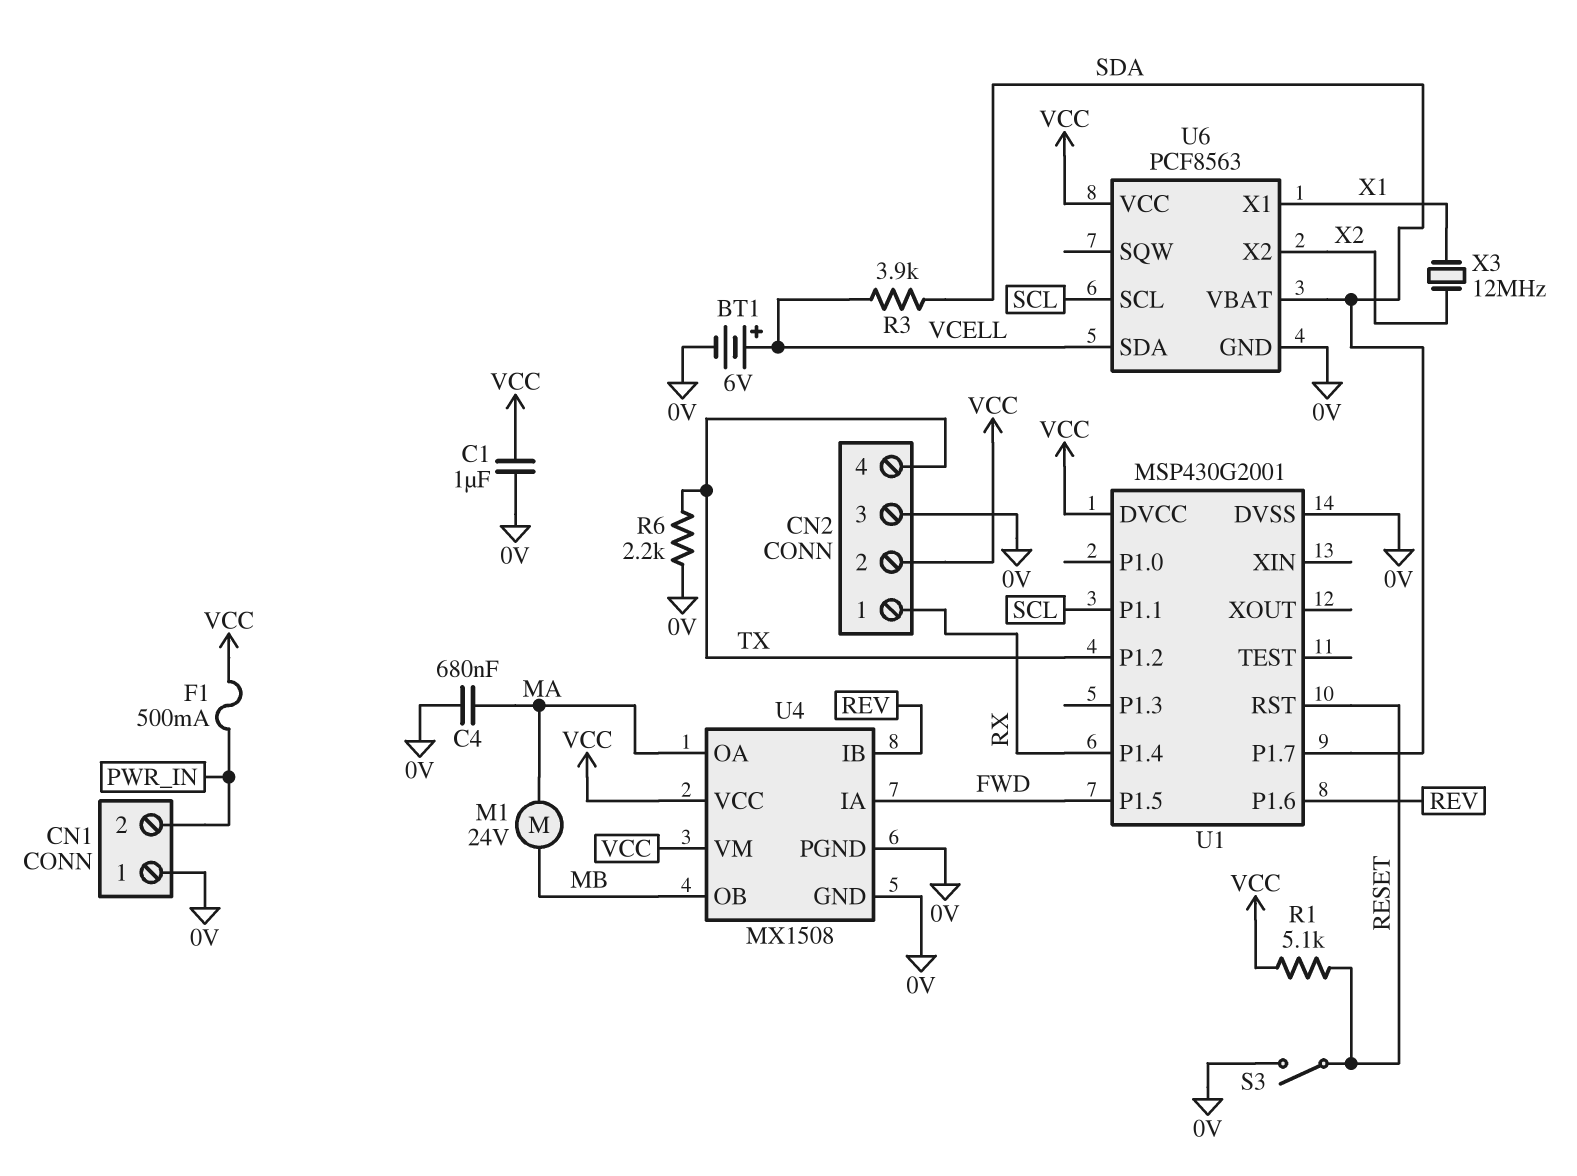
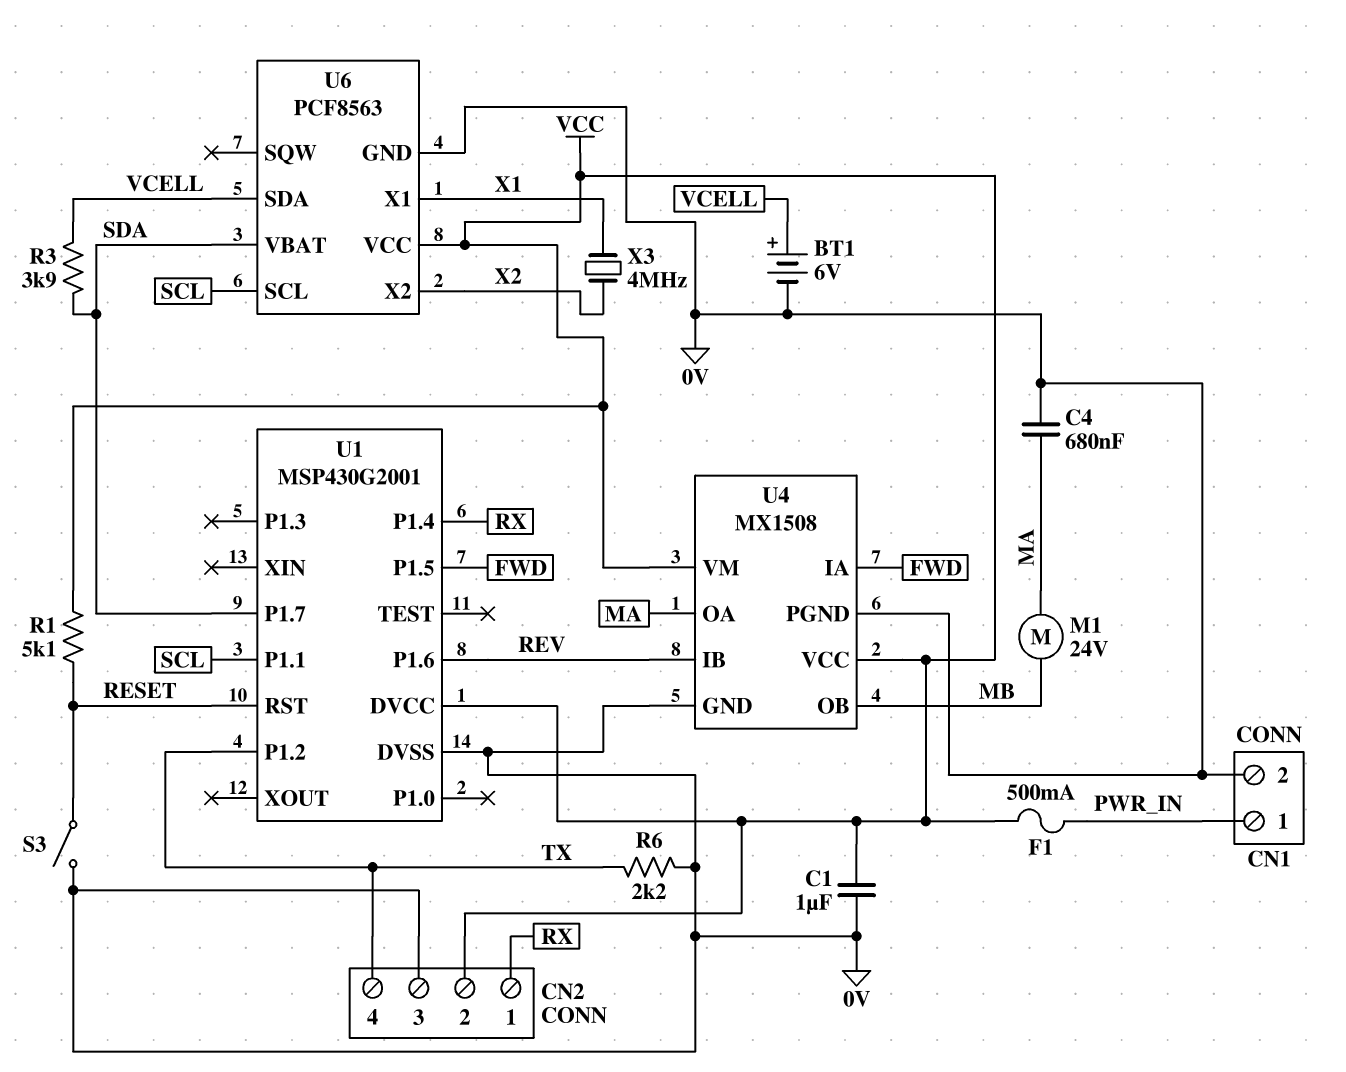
CN1 pin 1: 0V -> PWR_IN
CN1 pin 2: PWR_IN -> 0V
X3: 12MHz (X1, X2) -> 4MHz (X1, X2)

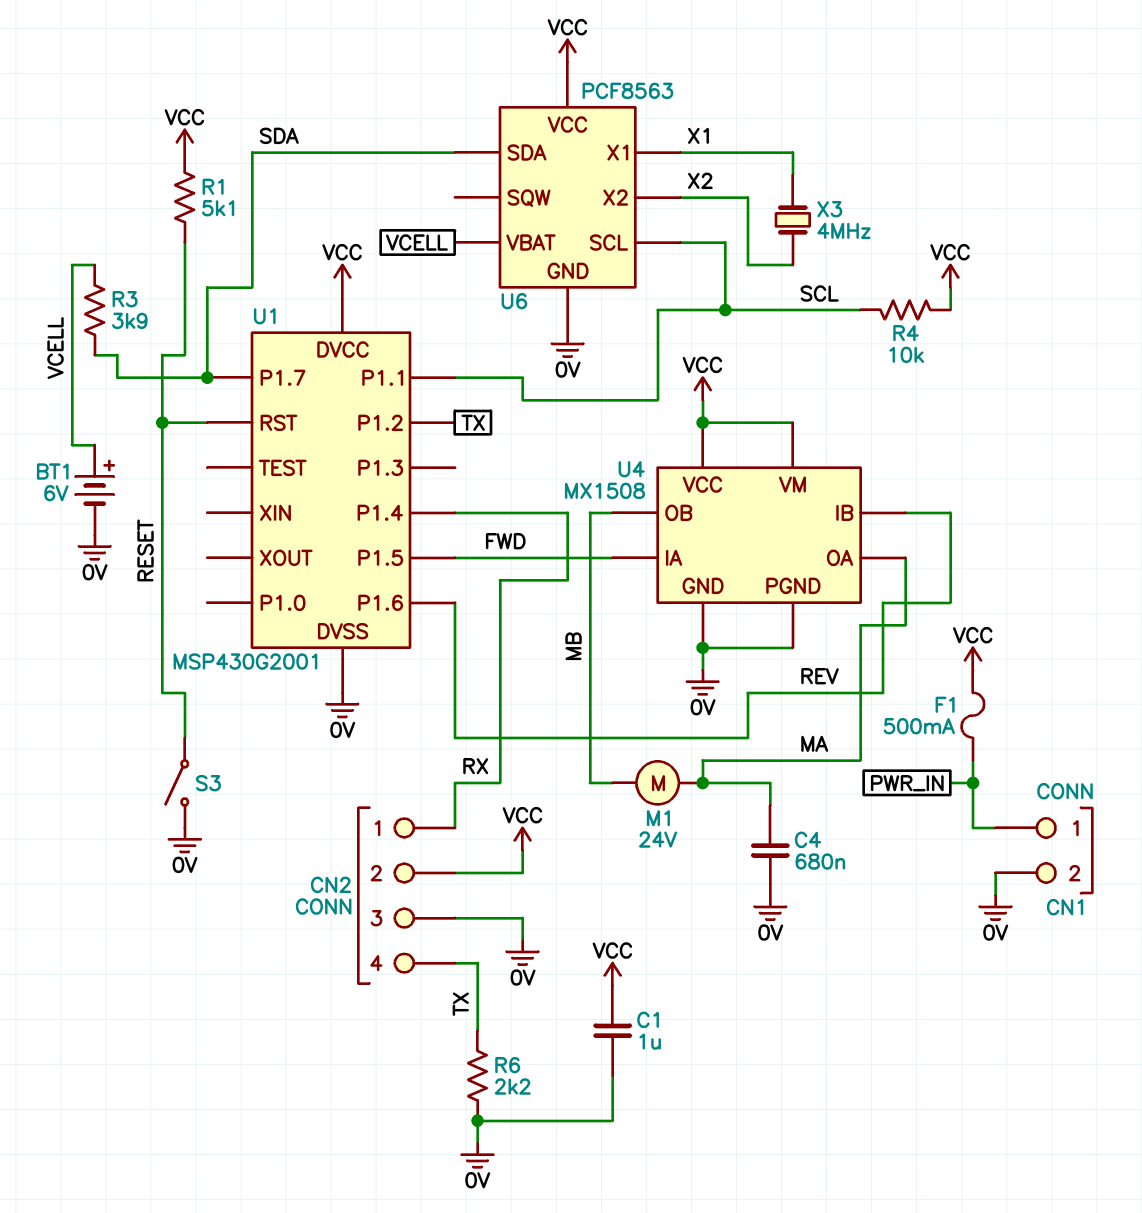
R4: none -> 10k (SCL, VCC)
U6 pin SDA: VCELL -> SDA
U6 pin VBAT: SDA -> VCELL

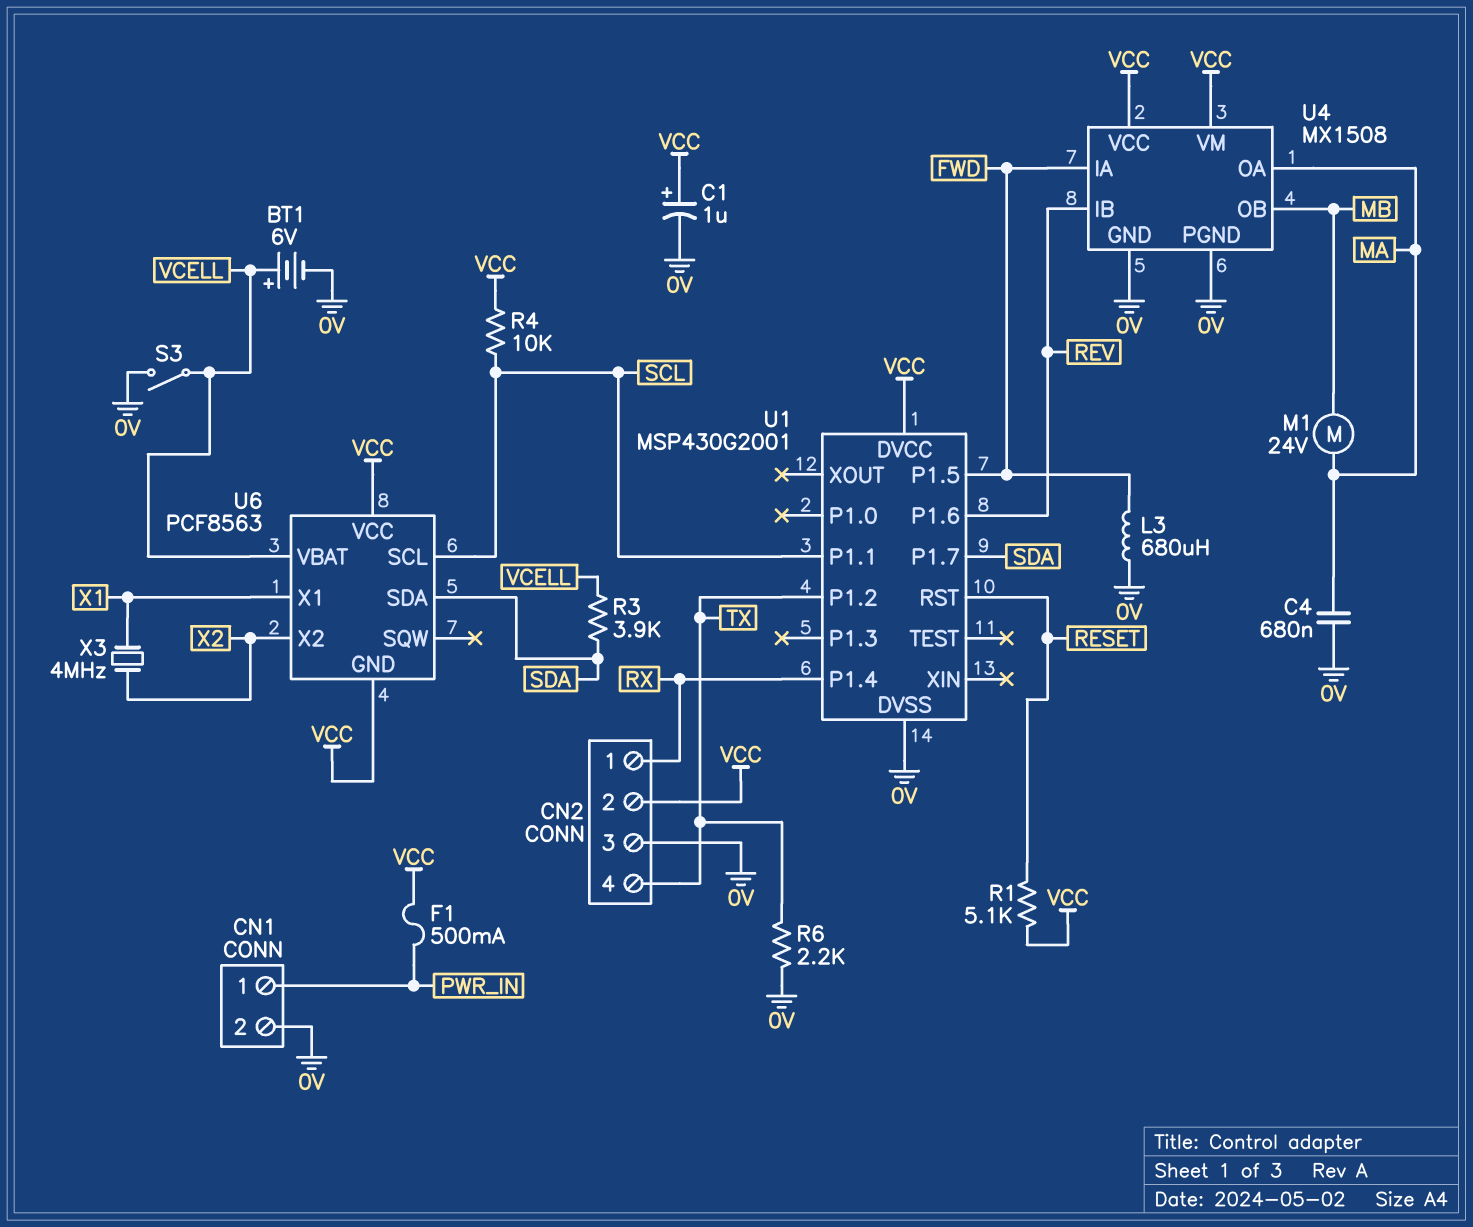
C1: 1uF (0V, VCC) -> 1uF (plus VCC, minus 0V)
L3: none -> 680uH (0V, FWD)
S3: switch (0V, RESET) -> switch (0V, VCELL)
U6 pin GND: 0V -> VCC

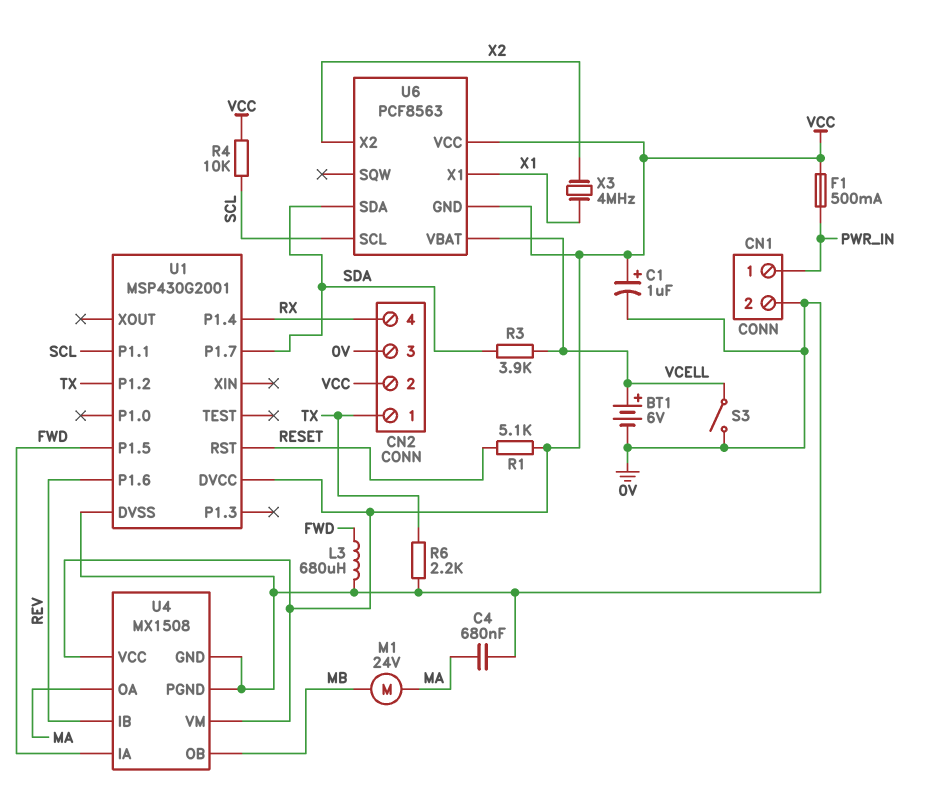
CN2 pin 1: RX -> TX
CN2 pin 4: TX -> RX

